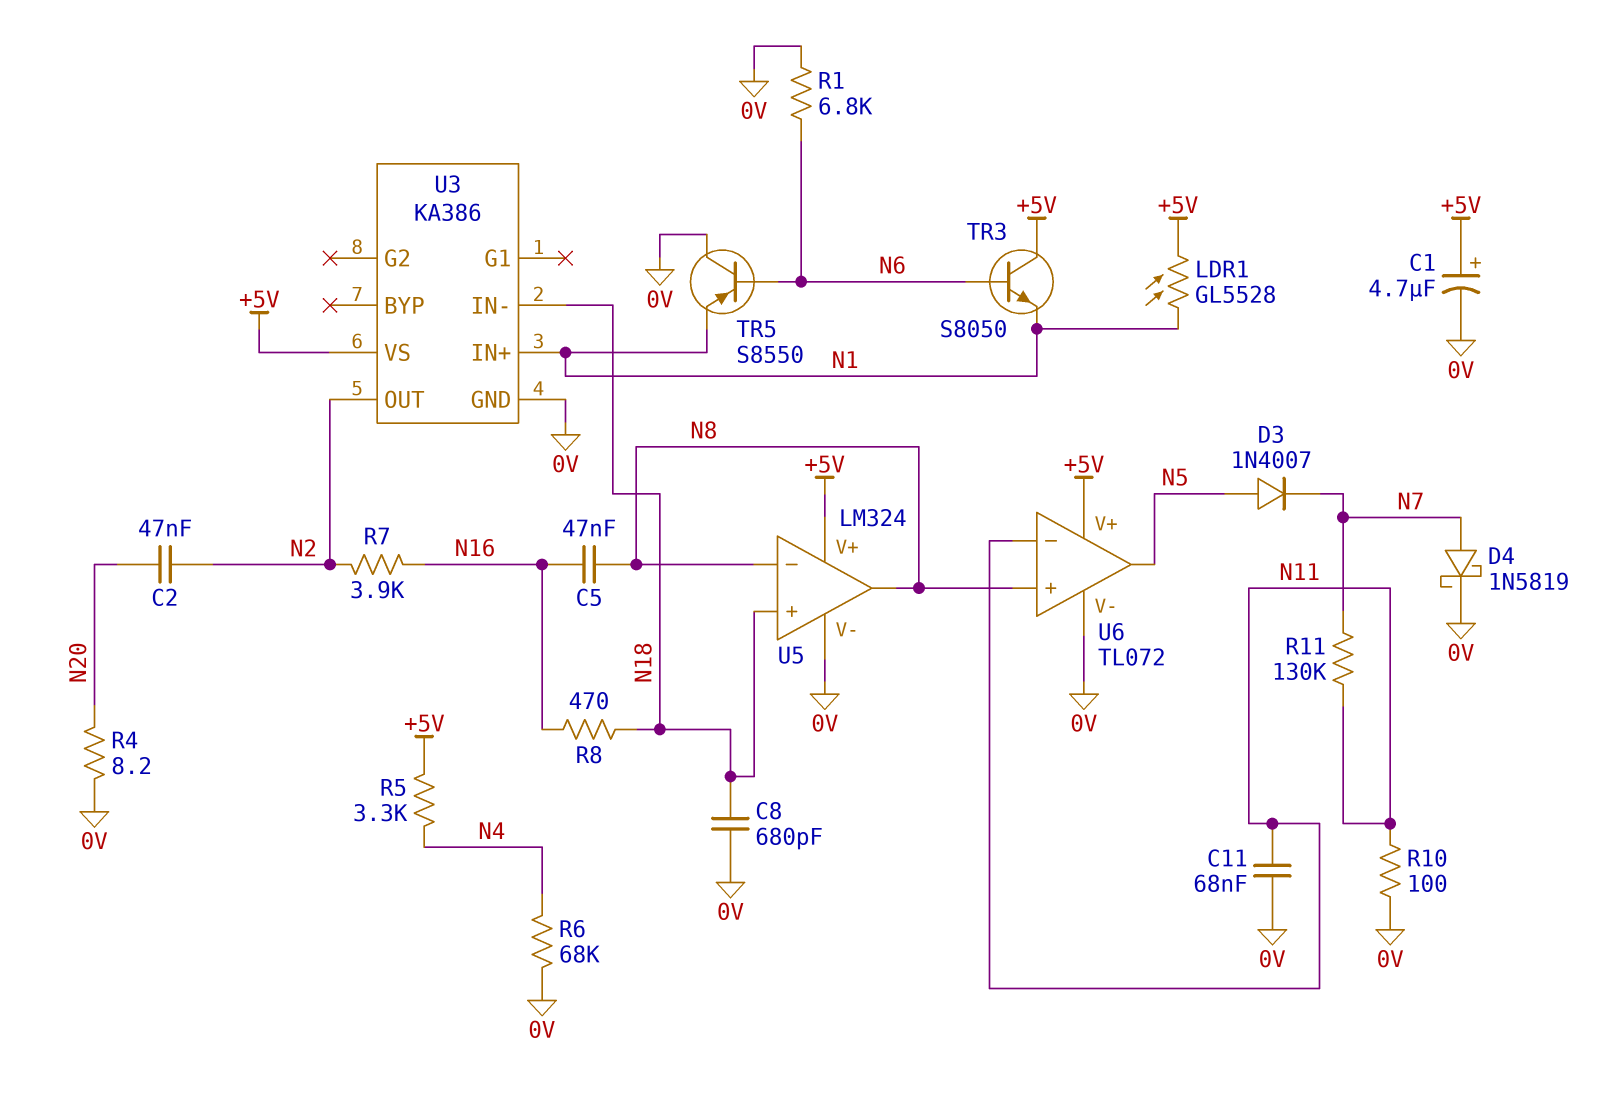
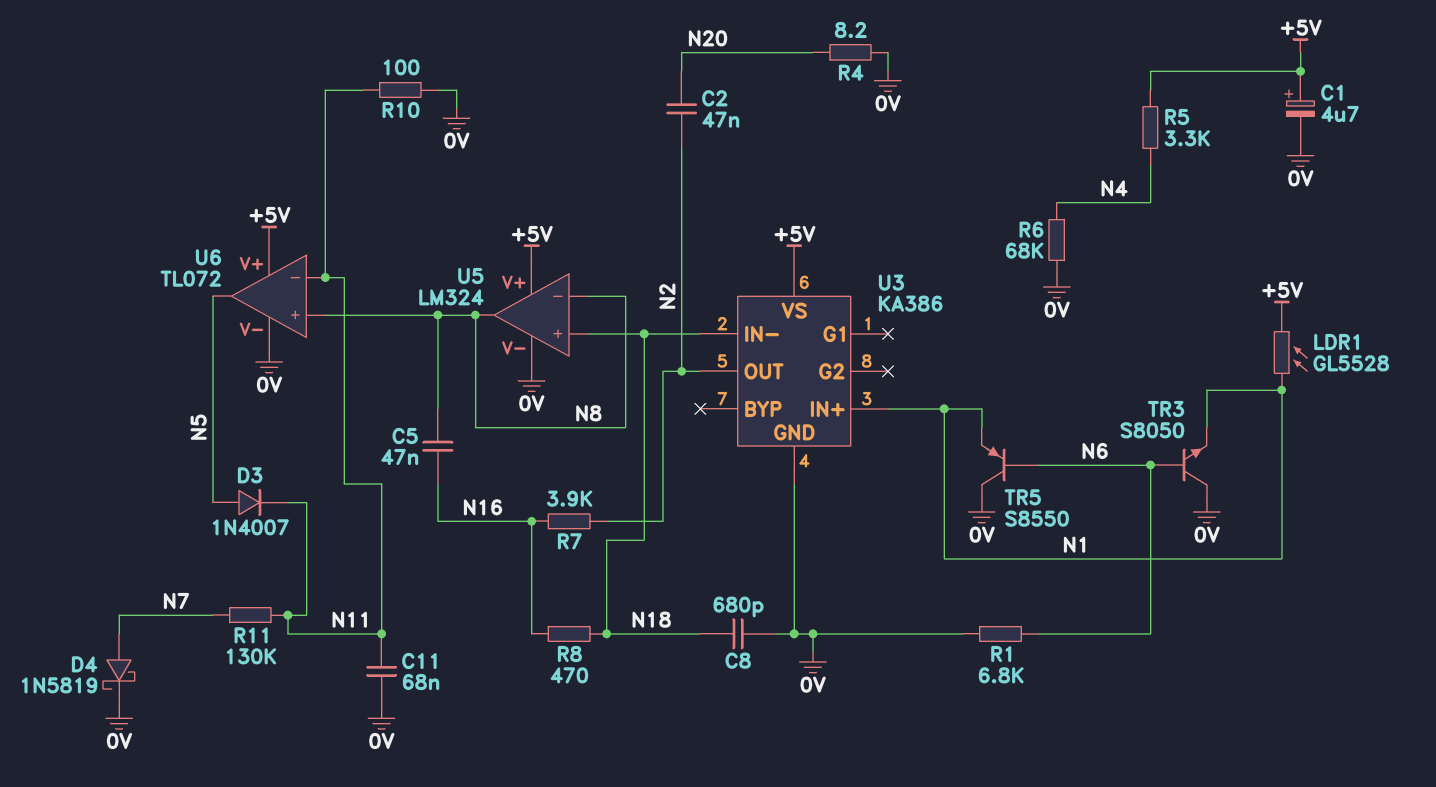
D3: diode 1N4007 (A N5, K N7) -> diode 1N4007 (A N5, K N11)
TR3: NPN S8050 (B N6, C +5V, E N1) -> NPN S8050 (B N6, C 0V, E N1)

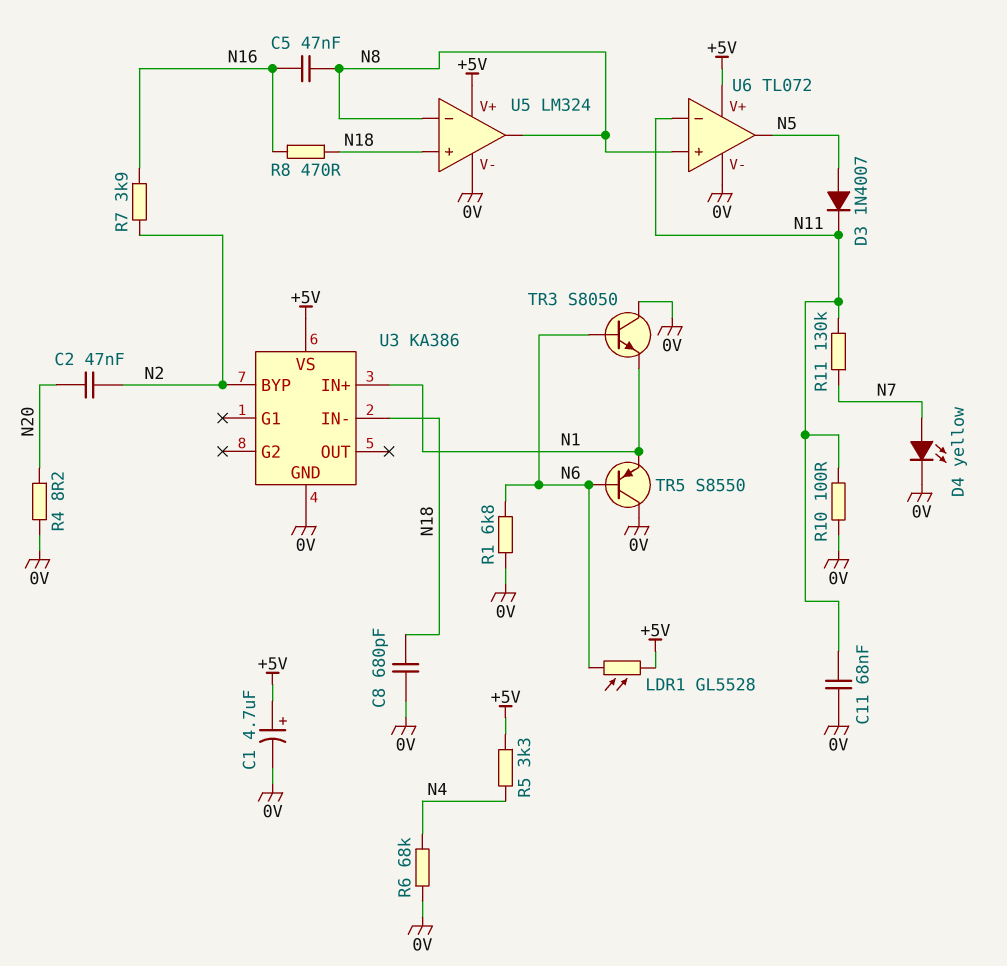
D4: schottky 1N5819 (A N7, K 0V) -> LED yellow (A N7, K 0V)
LDR1: GL5528 (+5V, N1) -> GL5528 (+5V, N6)
U3 pin BYP: none -> N2
U3 pin OUT: N2 -> none

